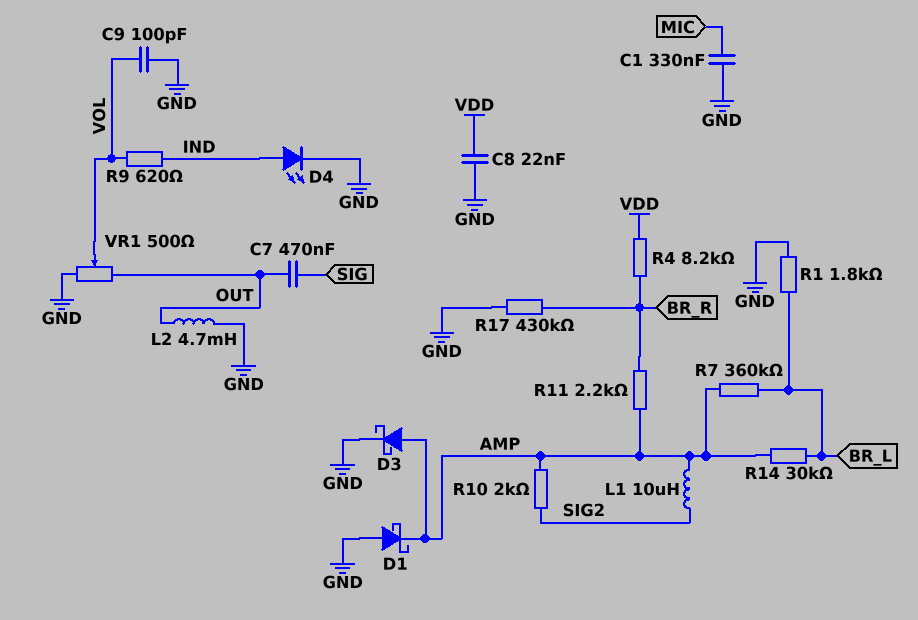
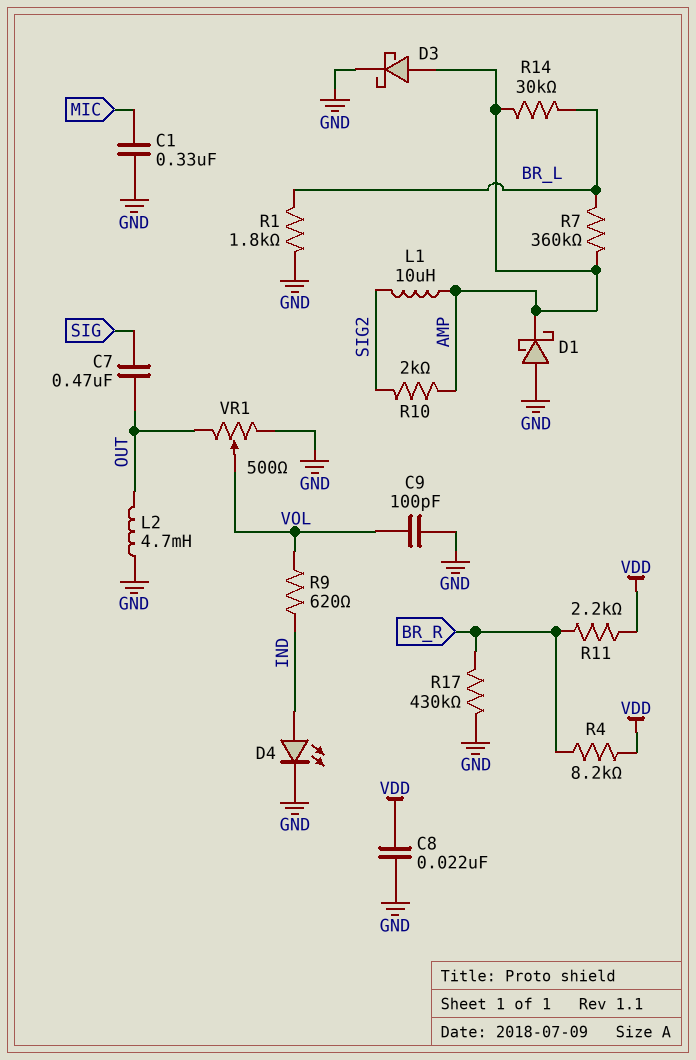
R11: 2.2k (AMP, BR_R) -> 2.2k (BR_R, VDD)

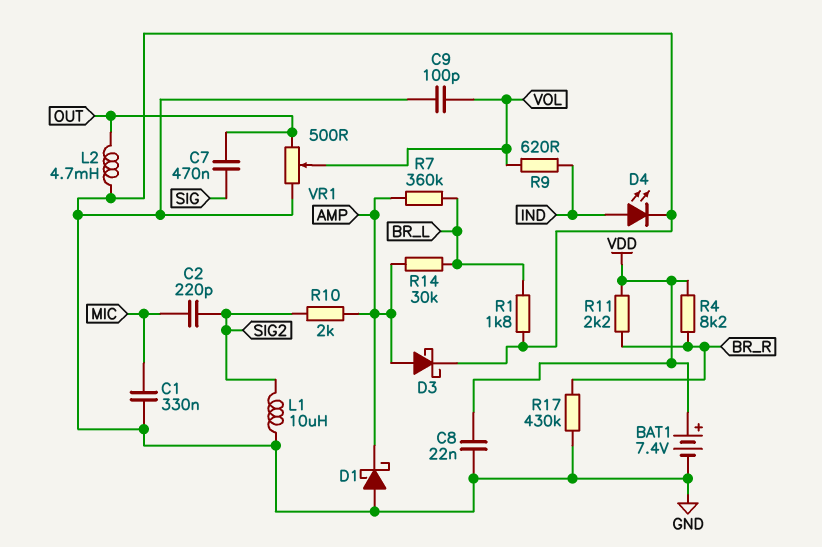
BAT1: none -> 7.4V (plus VDD, minus GND)
C2: none -> 220pF (MIC, SIG2)
L1: 10uH (AMP, SIG2) -> 10uH (GND, SIG2)

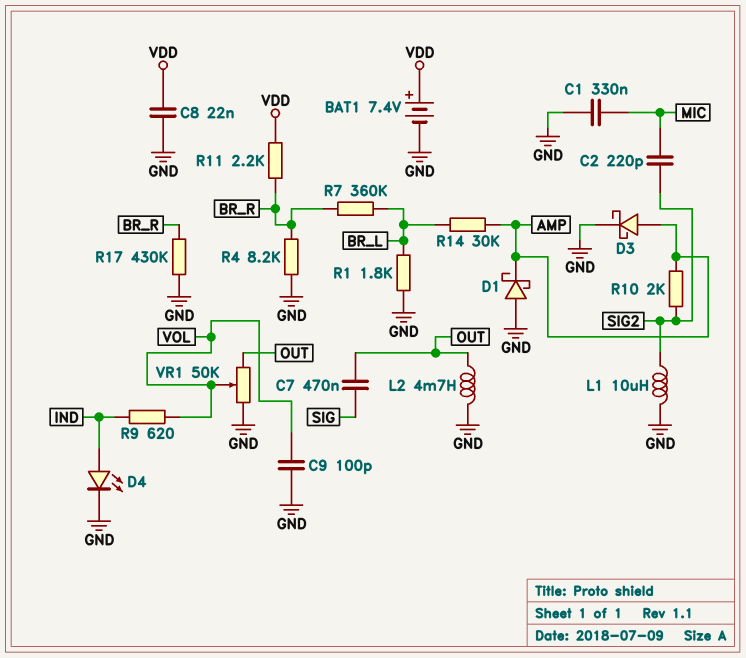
R4: 8.2k (BR_R, VDD) -> 8.2k (BR_R, GND)
R7: 360k (AMP, BR_L) -> 360k (BR_L, BR_R)
VR1: 500 (GND, OUT, wiper VOL) -> 50k (GND, OUT, wiper VOL)

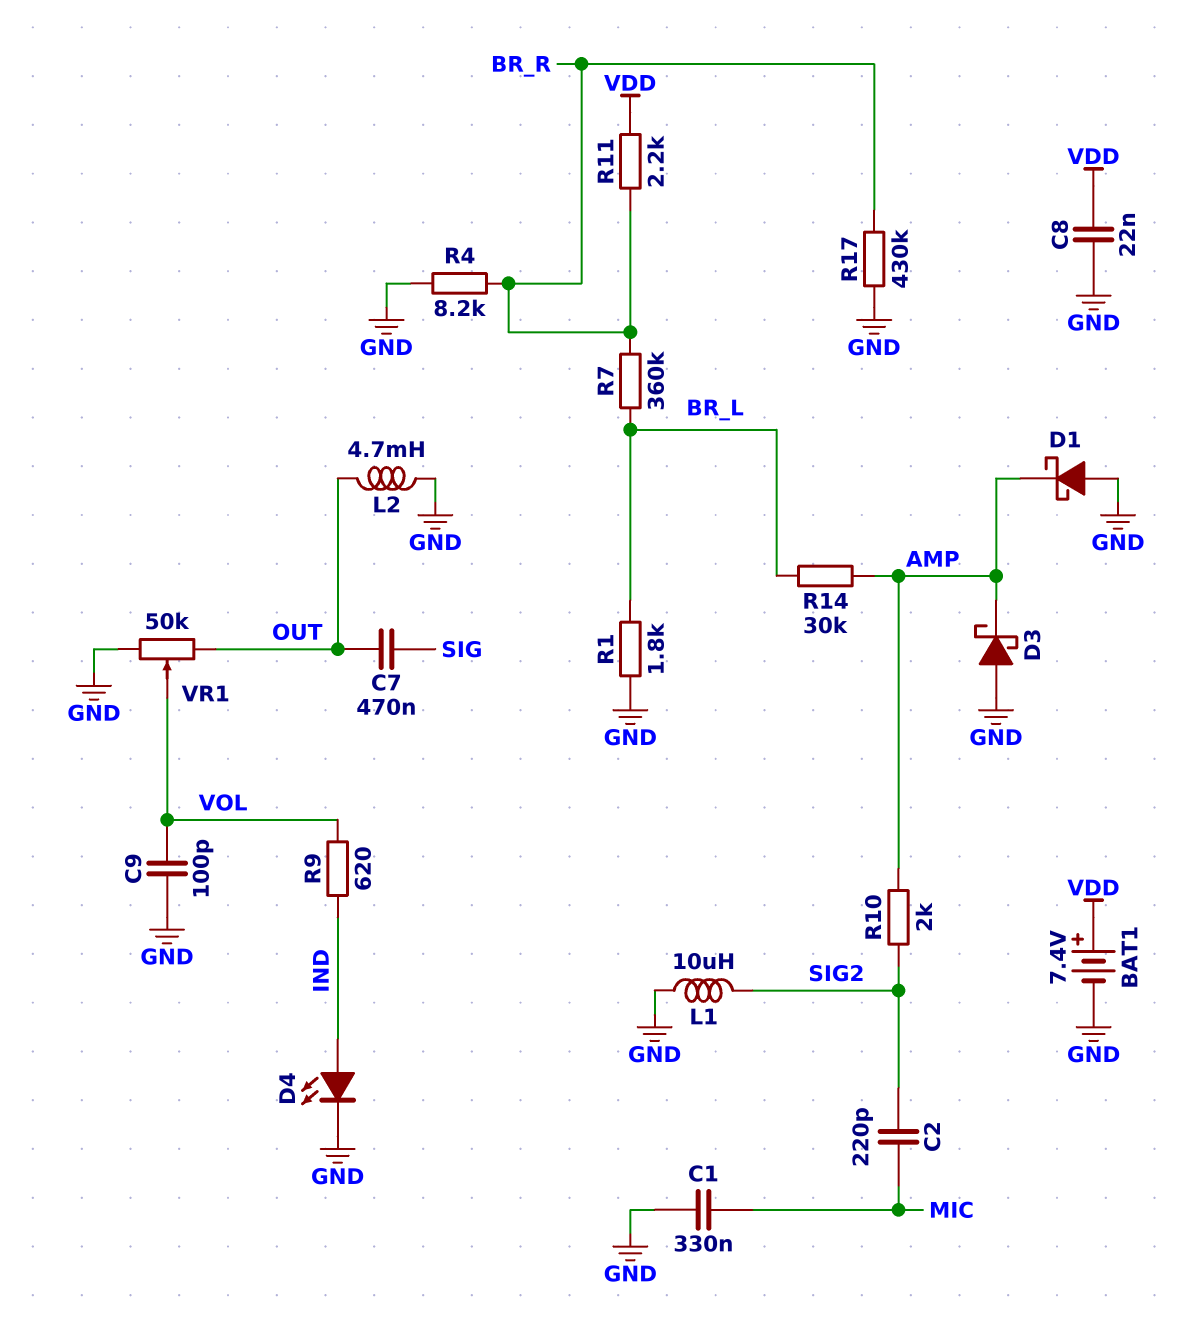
D3: schottky (A AMP, K GND) -> schottky (A GND, K AMP)

